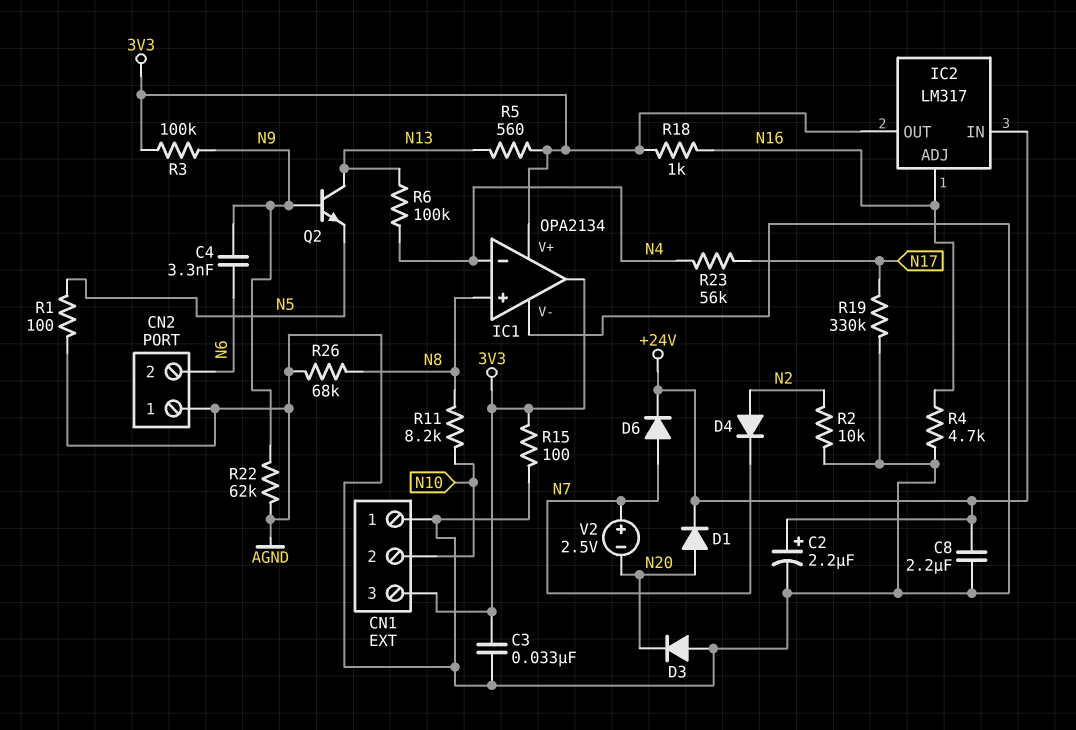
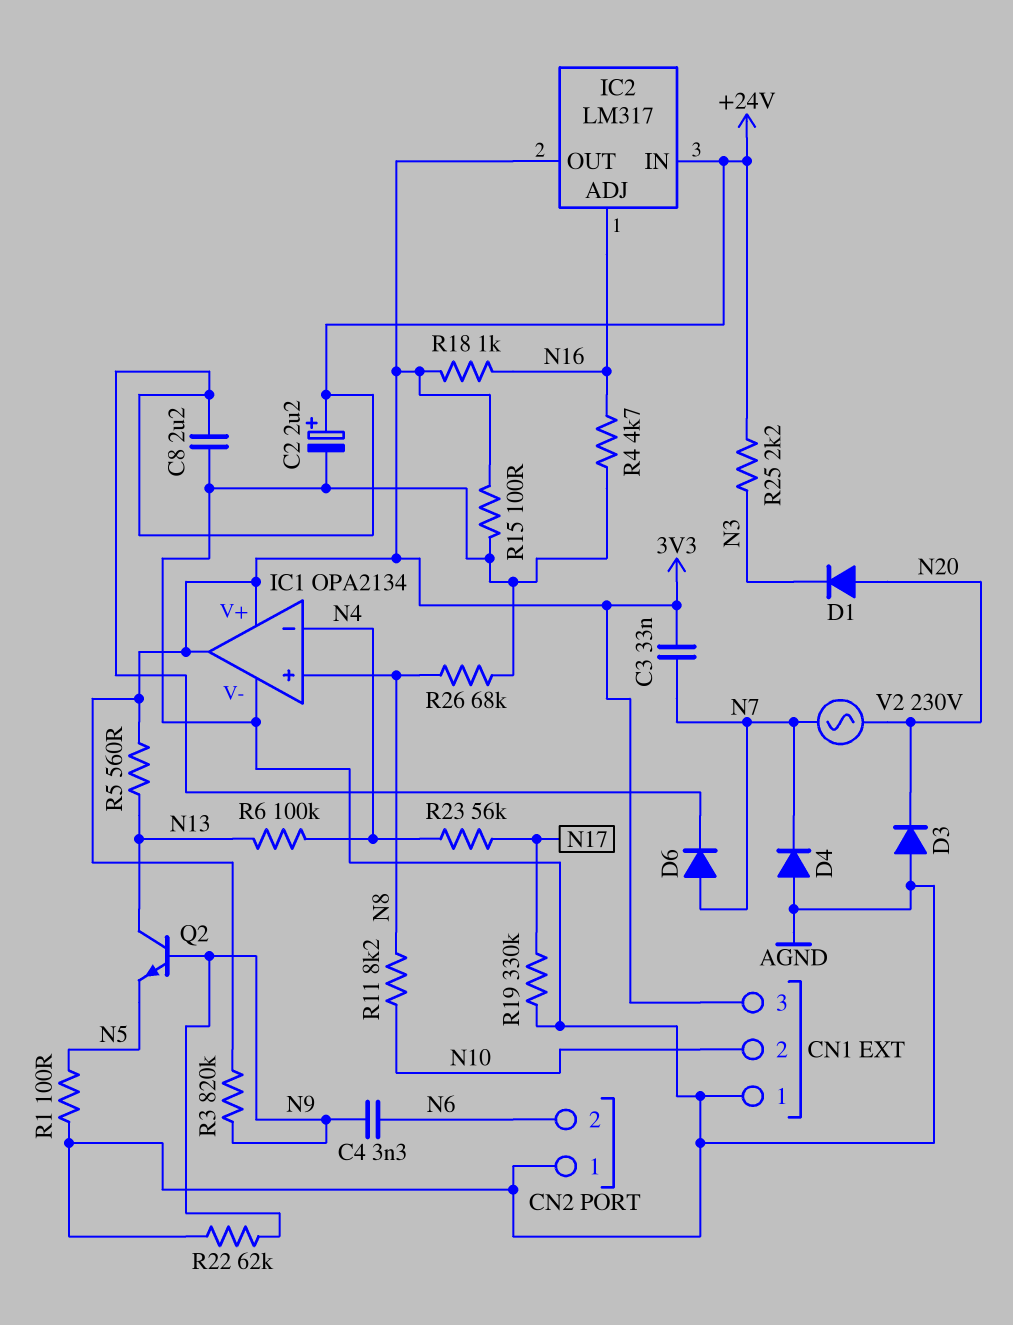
C3: 33nF (3V3, AGND) -> 33nF (3V3, N7)
D1: diode (A N20, K +24V) -> diode (A N20, K N3)
D4: diode (A N2, K N7) -> diode (A AGND, K N7)
R2: 10k (AGND, N2) -> none
R3: 100k (3V3, N9) -> 820k (3V3, N9)
R25: none -> 2.2k (+24V, N3)
V2: 2.5V (plus N7, minus N20) -> AC 230V (N7, N20)

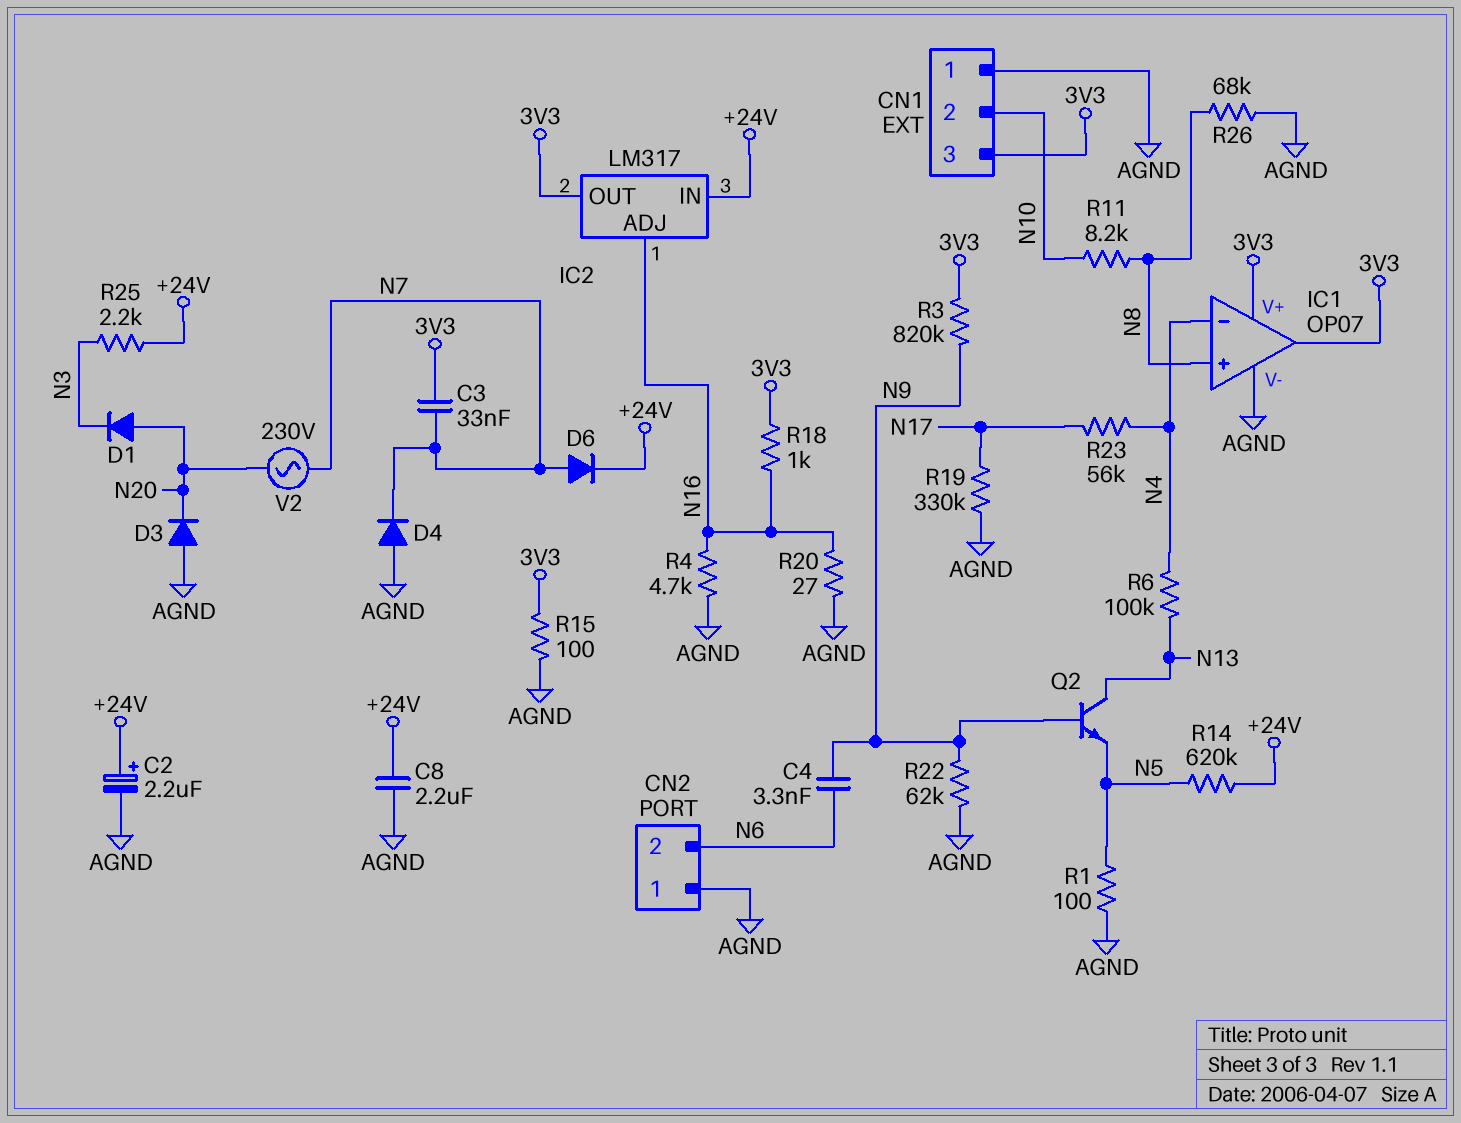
IC1: OPA2134 -> OP07
R5: 560 (3V3, N13) -> none
R14: none -> 620k (+24V, N5)
R20: none -> 27 (AGND, N16)

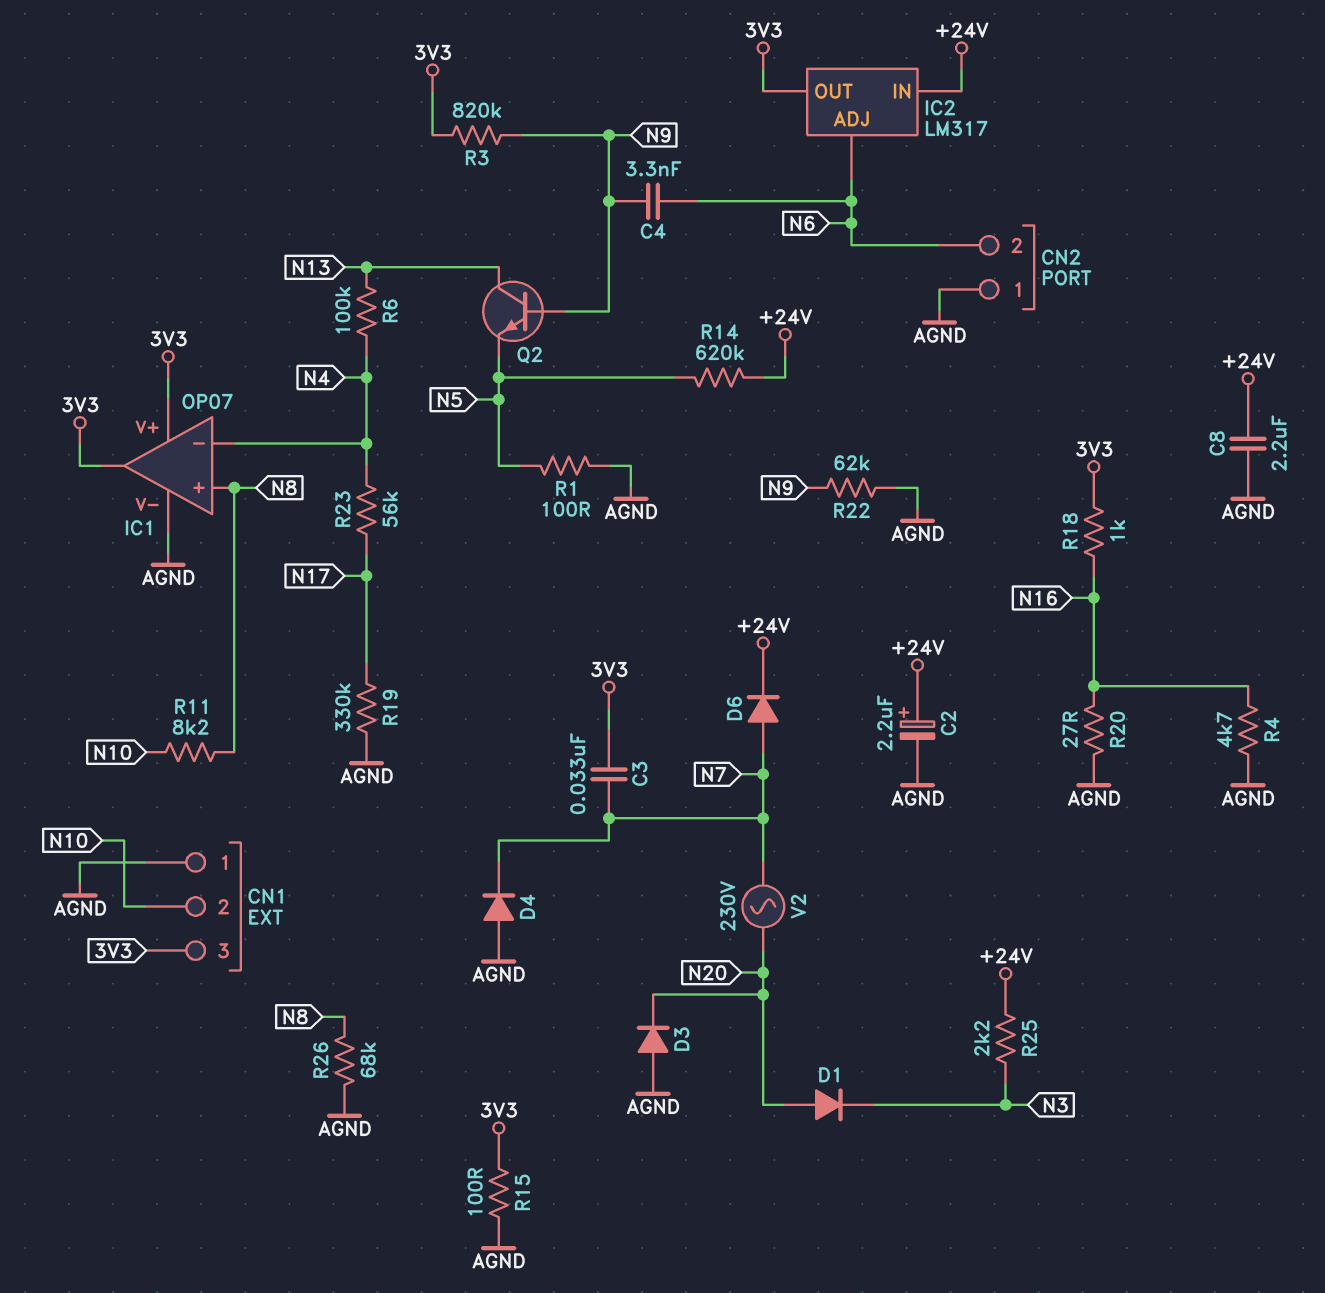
IC2 pin ADJ: N16 -> N6

